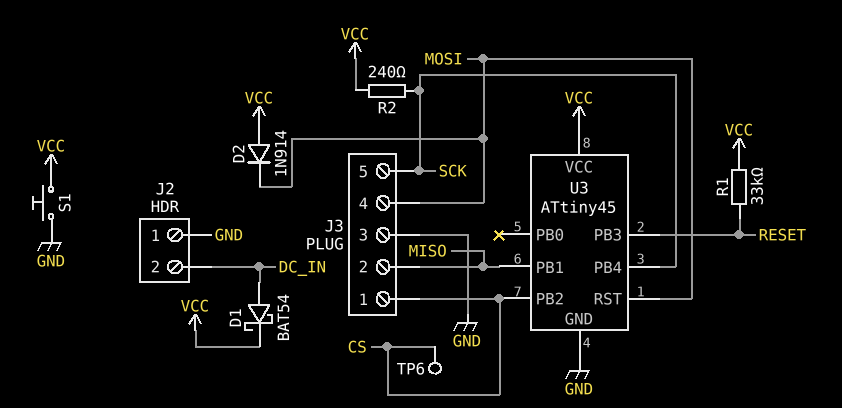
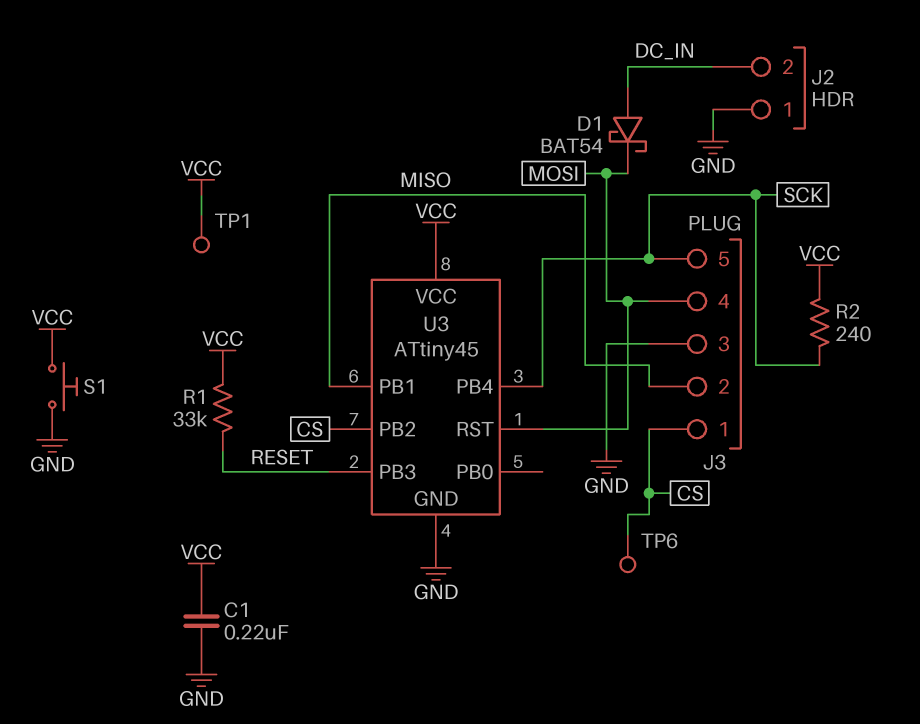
C1: none -> 220nF (GND, VCC)
D1: schottky BAT54 (A DC_IN, K VCC) -> schottky BAT54 (A DC_IN, K MOSI)
D2: diode 1N914 (A VCC, K MOSI) -> none
TP1: none -> test point (VCC)

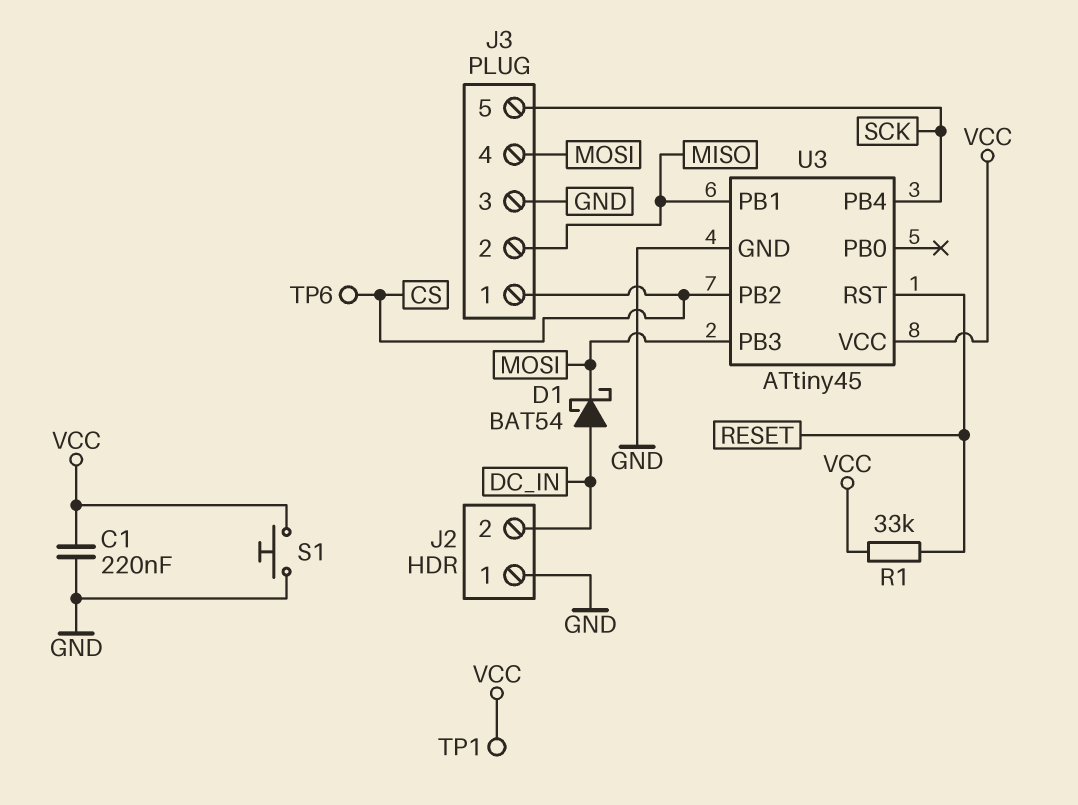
R2: 240 (SCK, VCC) -> none
U3 pin PB3: RESET -> MOSI
U3 pin RST: MOSI -> RESET

